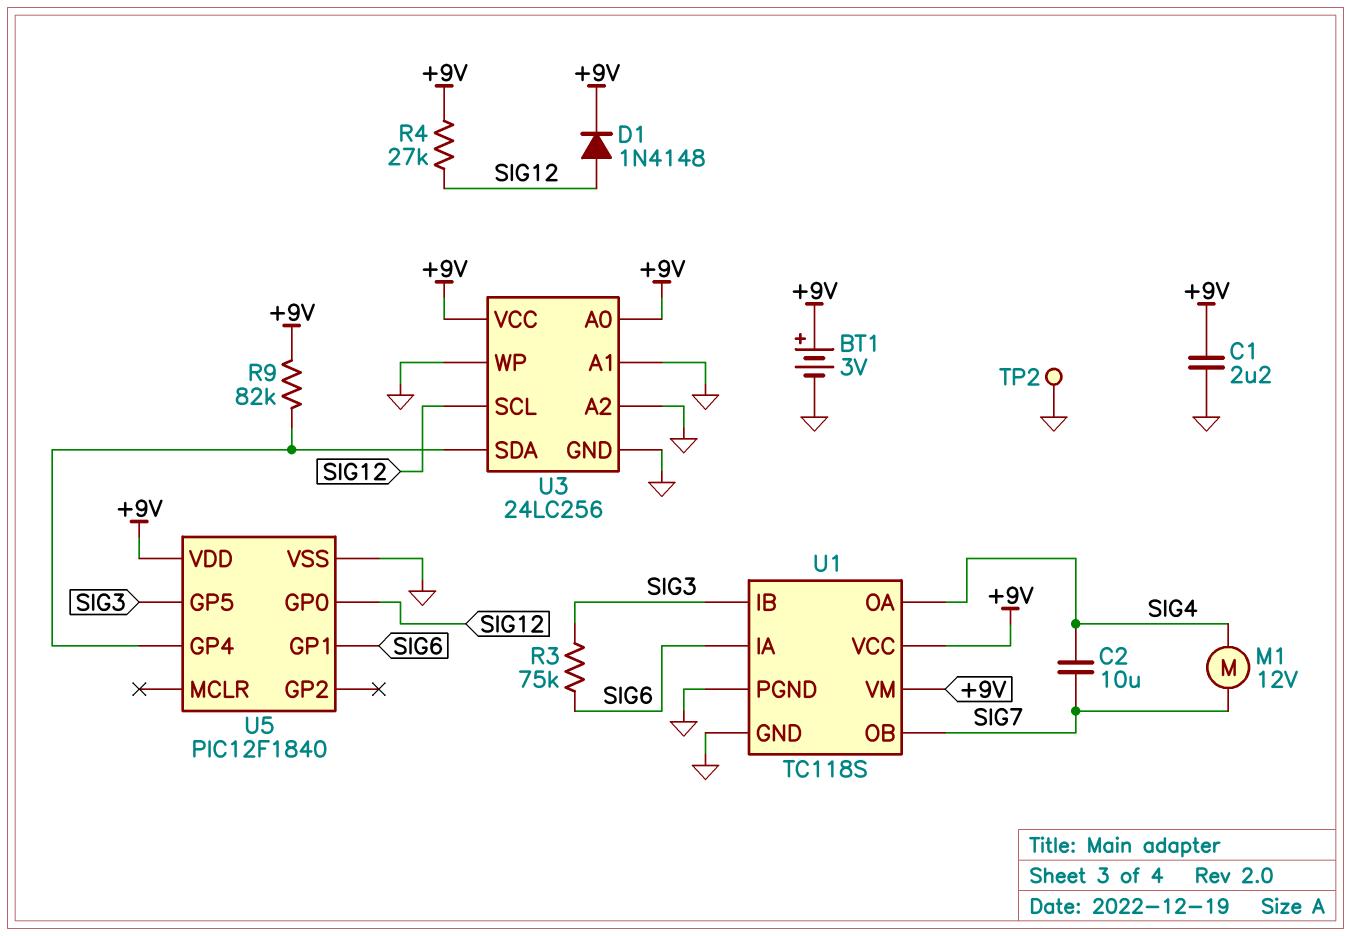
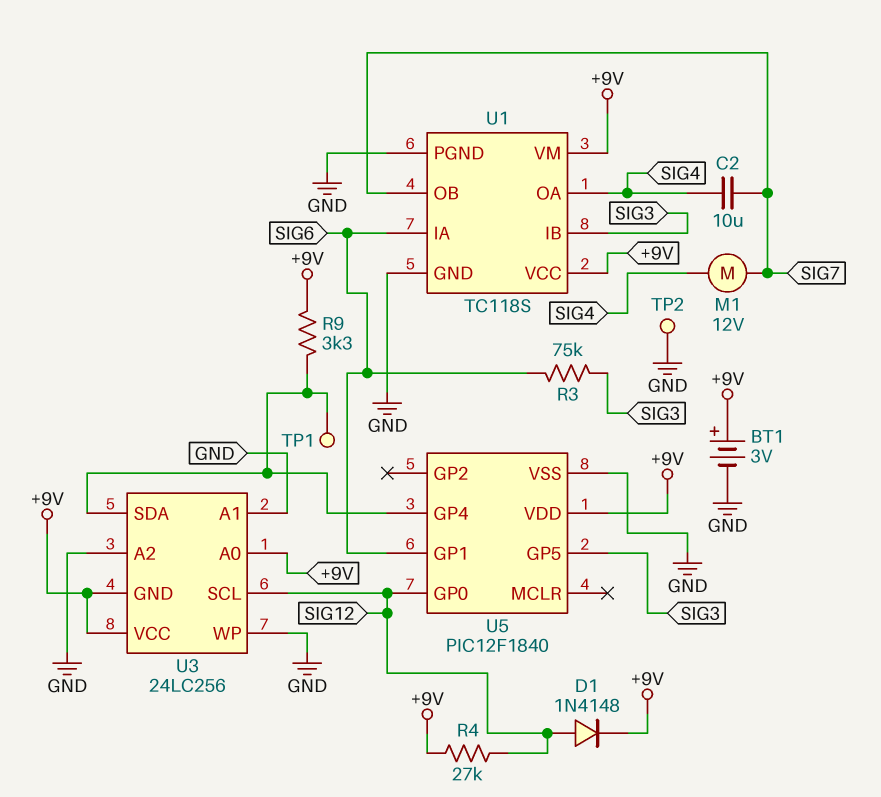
C1: 2.2uF (+9V, GND) -> none
R9: 82k (+9V, U3/SDA) -> 3.3k (+9V, U3/SDA)
TP1: none -> test point (U3/SDA)
U3 pin GND: GND -> +9V

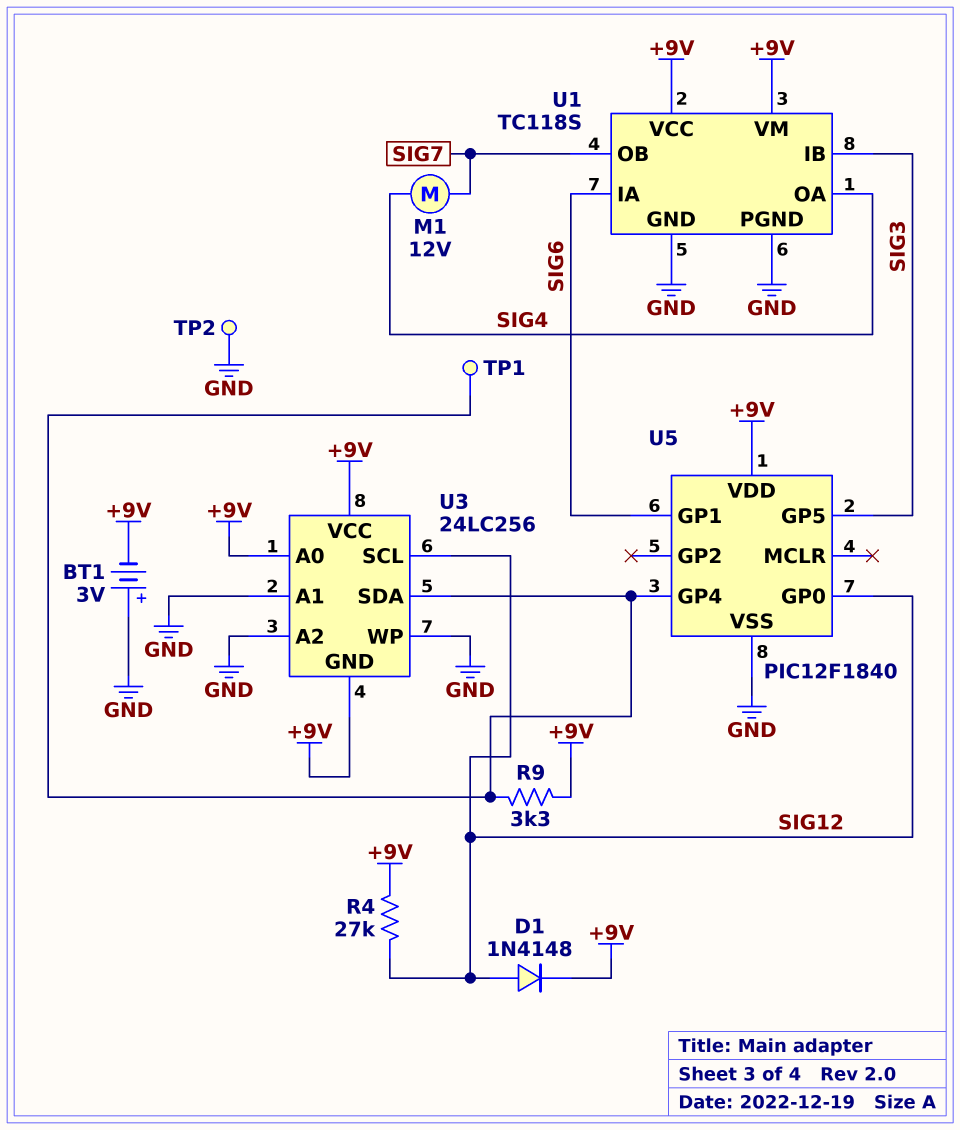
BT1: 3V (plus +9V, minus GND) -> 3V (plus GND, minus +9V)
C2: 10uF (SIG4, SIG7) -> none
R3: 75k (SIG3, SIG6) -> none

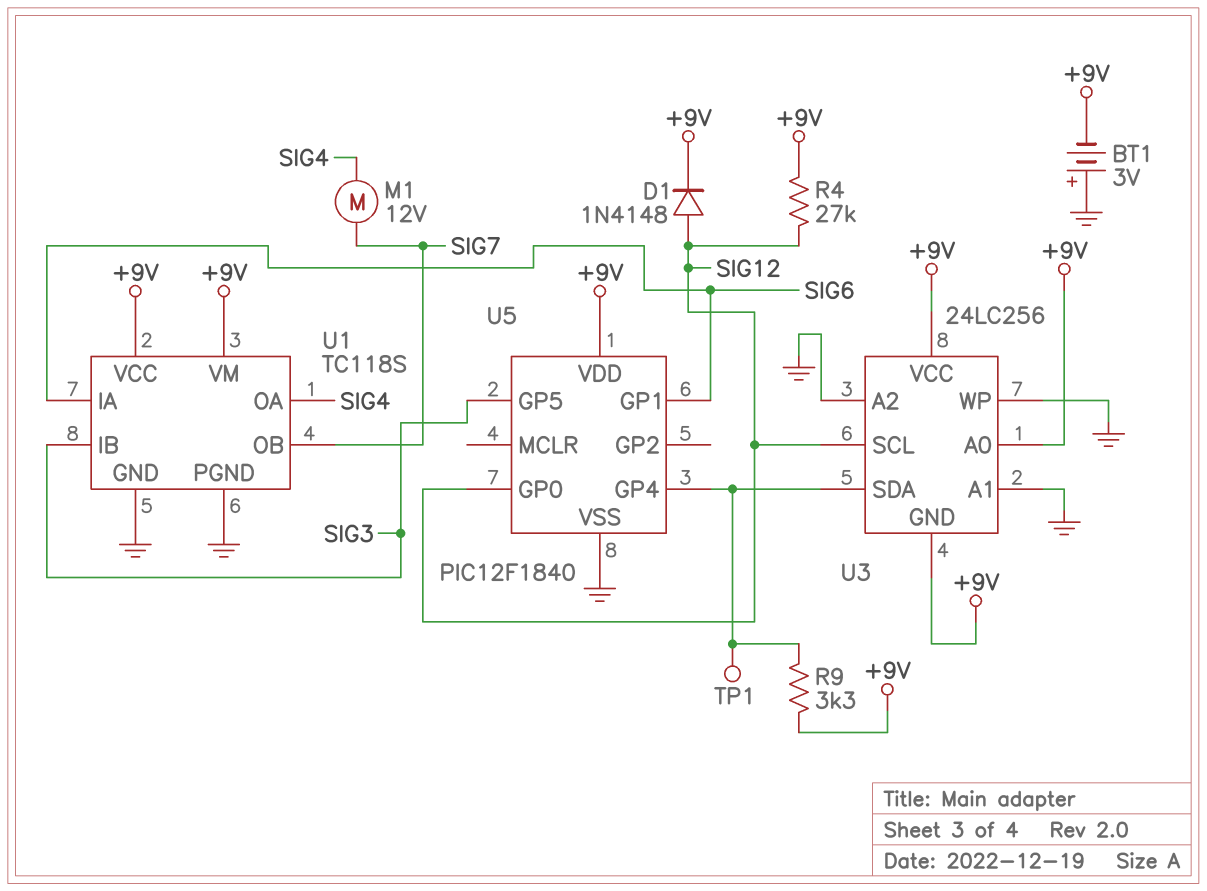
TP2: test point (GND) -> none

